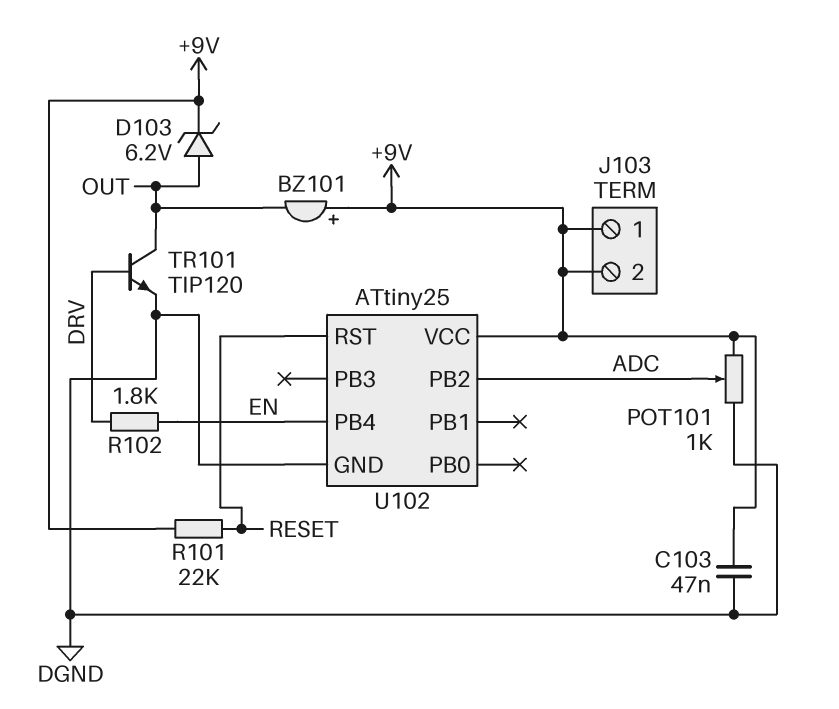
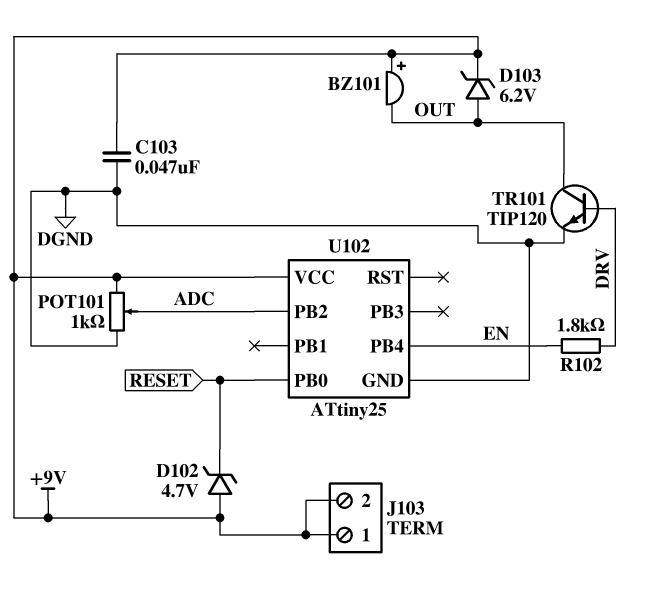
D102: none -> zener 4.7V (A +9V, K RESET)
R101: 22k (+9V, RESET) -> none
U102 pin PB0: none -> RESET
U102 pin RST: RESET -> none

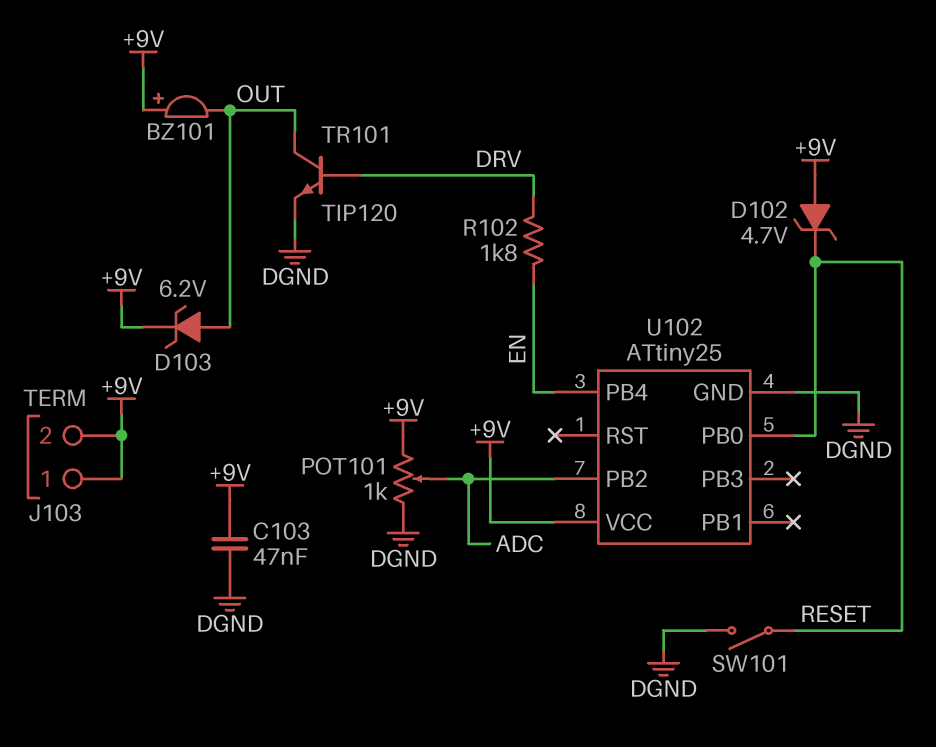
SW101: none -> switch (DGND, RESET)

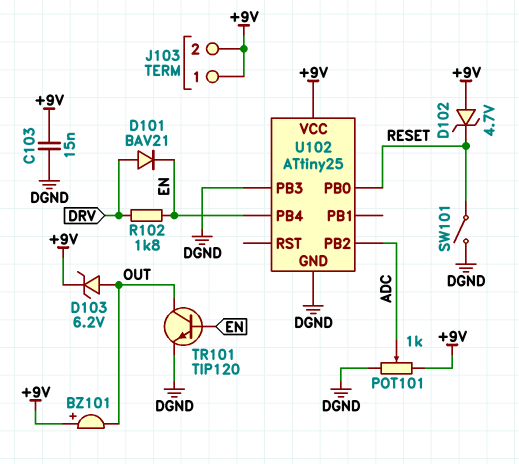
C103: 47nF (+9V, DGND) -> 15nF (+9V, DGND)
D101: none -> diode BAV21 (A DRV, K EN)
TR101: NPN TIP120 (B DRV, C OUT, E DGND) -> NPN TIP120 (B EN, C OUT, E DGND)
U102 pin PB3: none -> DGND

